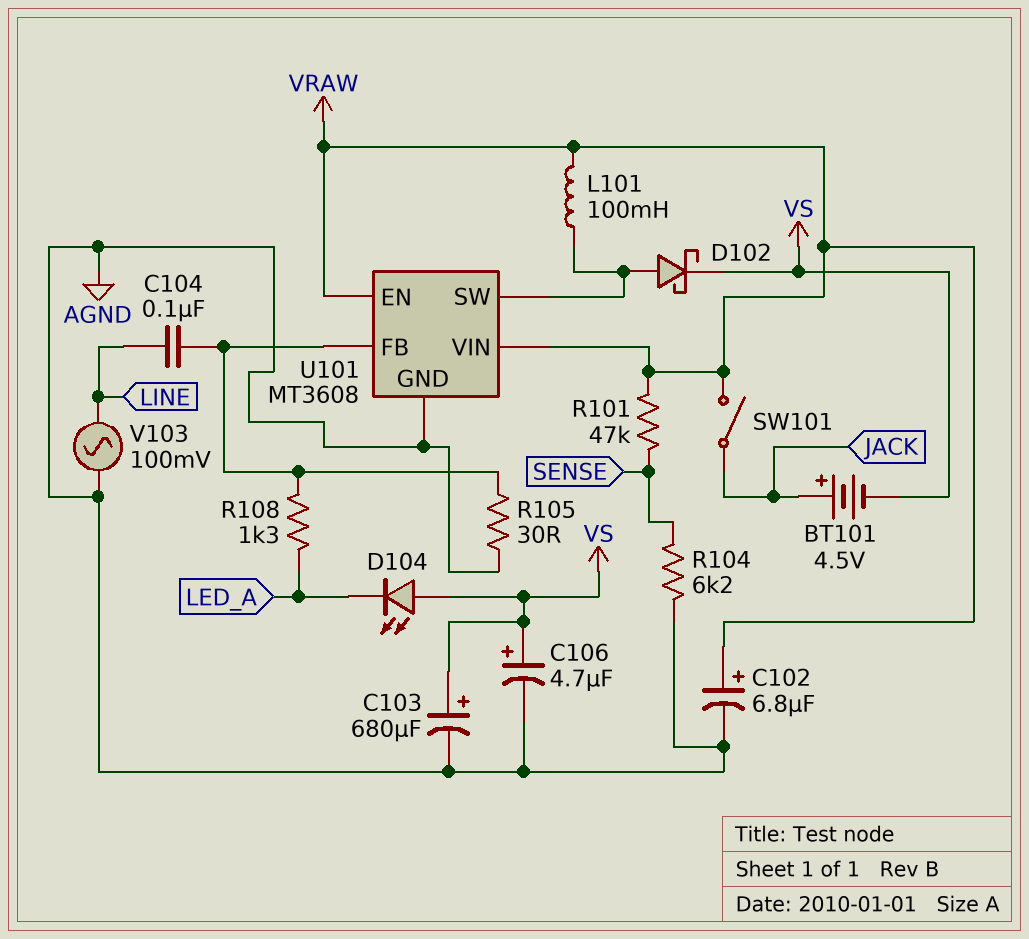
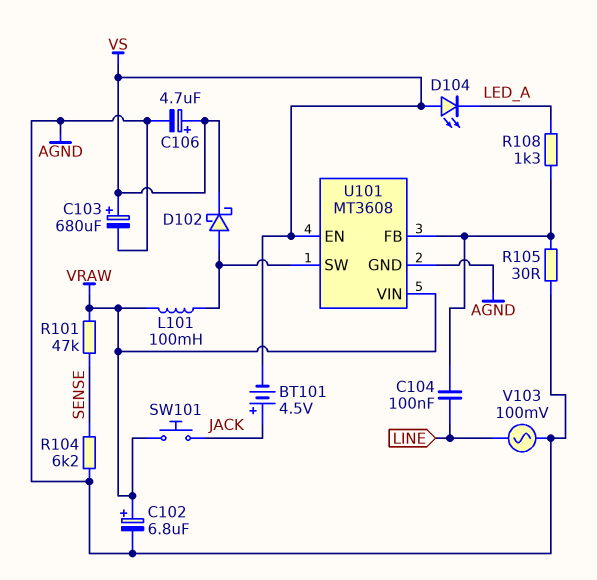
SW101: switch (JACK, VRAW) -> button (JACK, VRAW)
U101 pin EN: VRAW -> VS

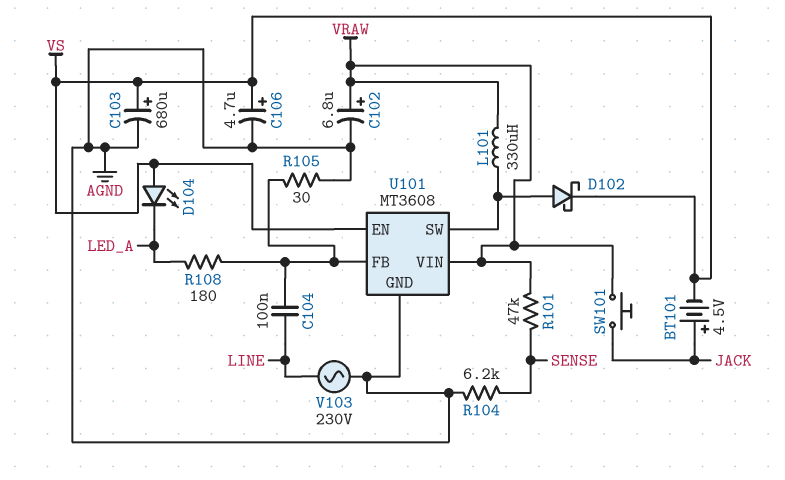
L101: 100mH (U101/SW, VRAW) -> 330uH (U101/SW, VRAW)
R108: 1.3k (LED_A, U101/FB) -> 180 (LED_A, U101/FB)
V103: AC 100mV (AGND, LINE) -> AC 230V (AGND, LINE)

